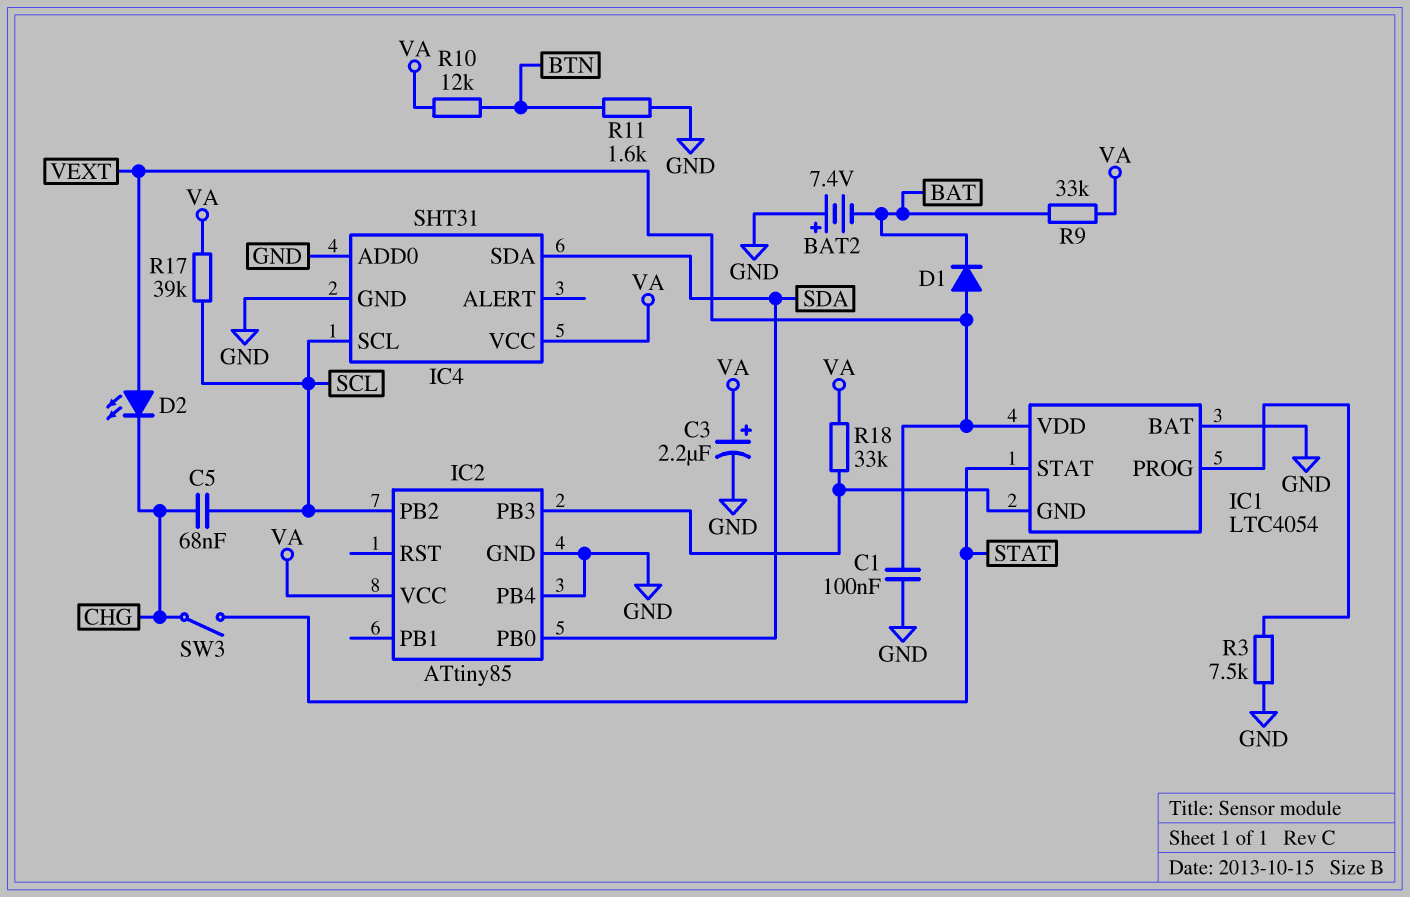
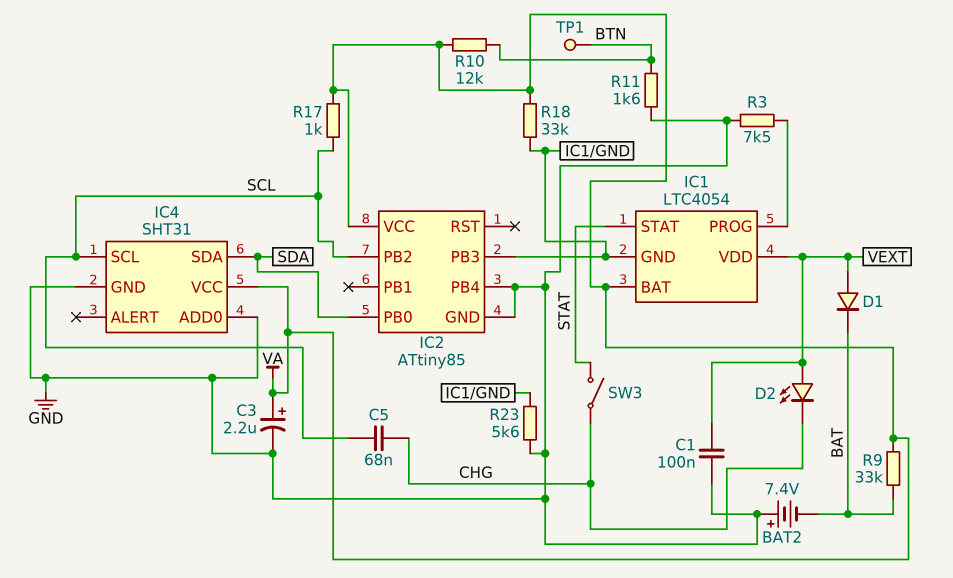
IC1 pin BAT: GND -> VA
R17: 39k (SCL, VA) -> 1k (SCL, VA)
R23: none -> 5.6k (GND, IC1/GND)
TP1: none -> test point (BTN)

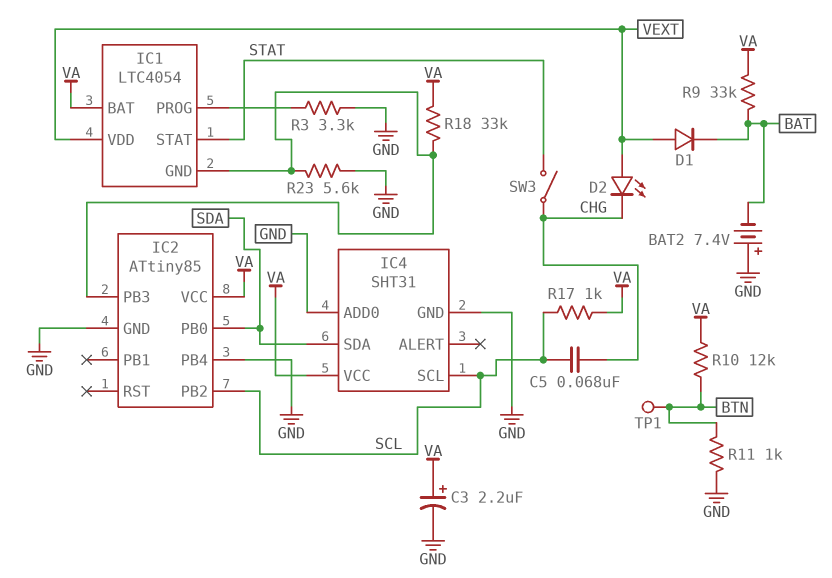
C1: 100nF (GND, VEXT) -> none
R3: 7.5k (GND, IC1/PROG) -> 3.3k (GND, IC1/PROG)
R11: 1.6k (BTN, GND) -> 1k (BTN, GND)

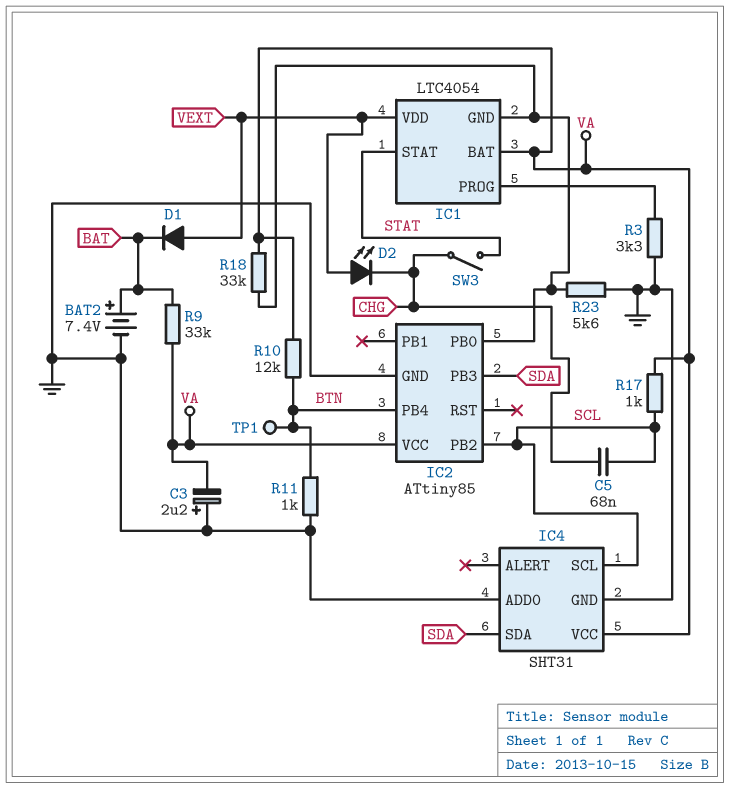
BAT2: 7.4V (plus GND, minus BAT) -> 7.4V (plus BAT, minus GND)
C3: 2.2uF (plus VA, minus GND) -> 2.2uF (plus GND, minus VA)
IC2 pin PB0: SDA -> IC1/GND
IC2 pin PB3: IC1/GND -> SDA
IC2 pin PB4: GND -> BTN

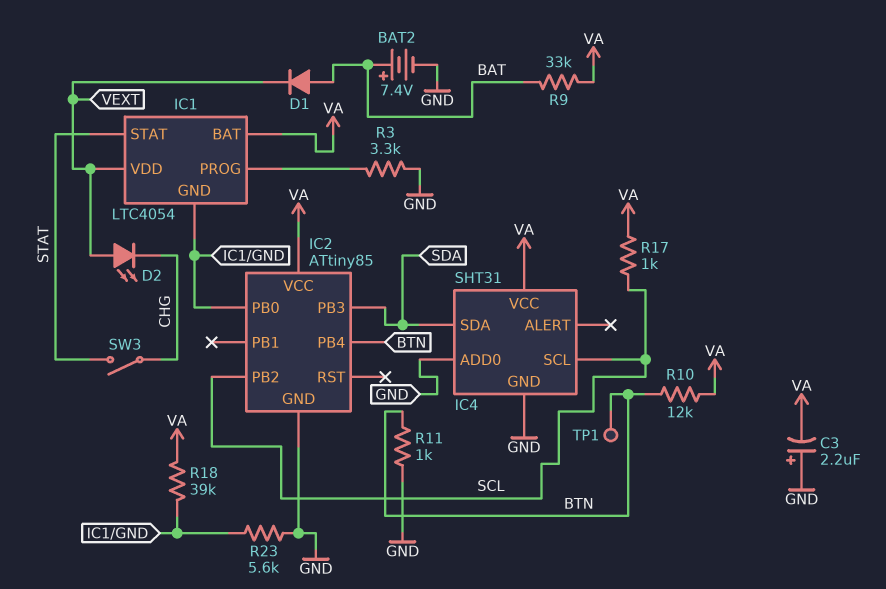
C5: 68nF (CHG, SCL) -> none
D1: diode (A VEXT, K BAT) -> diode (A BAT, K VEXT)
R18: 33k (IC1/GND, VA) -> 39k (IC1/GND, VA)

